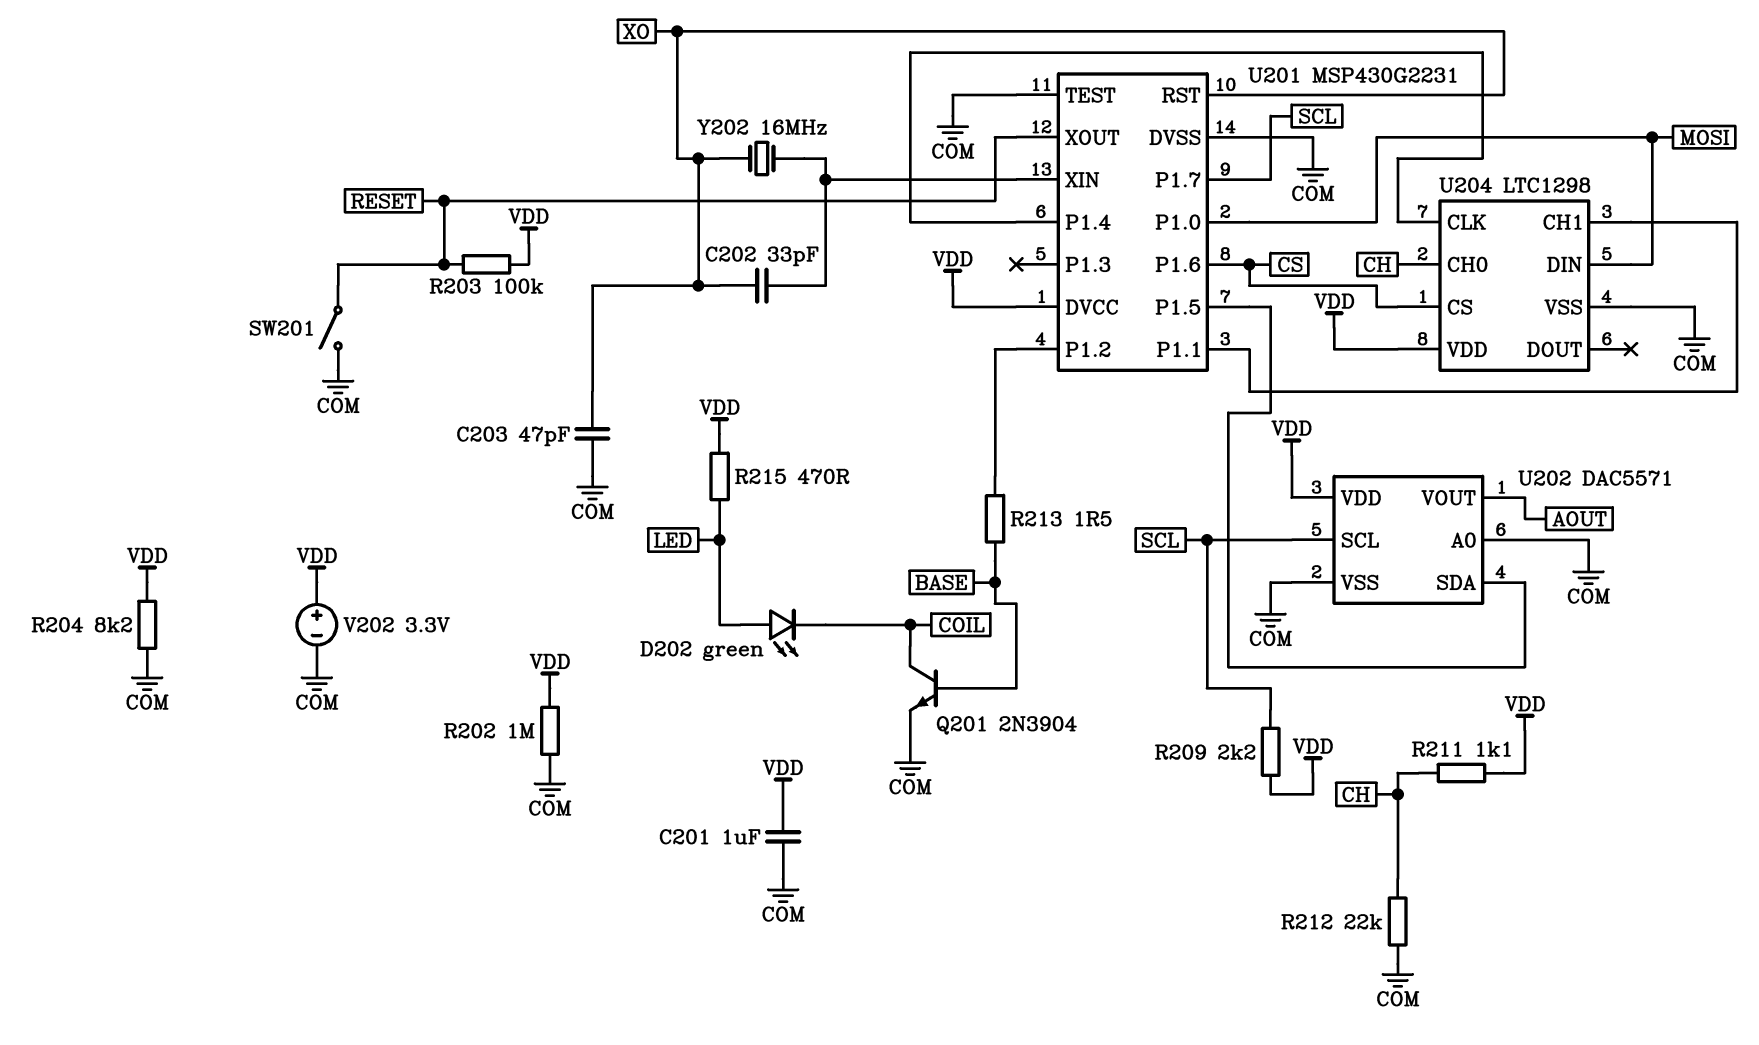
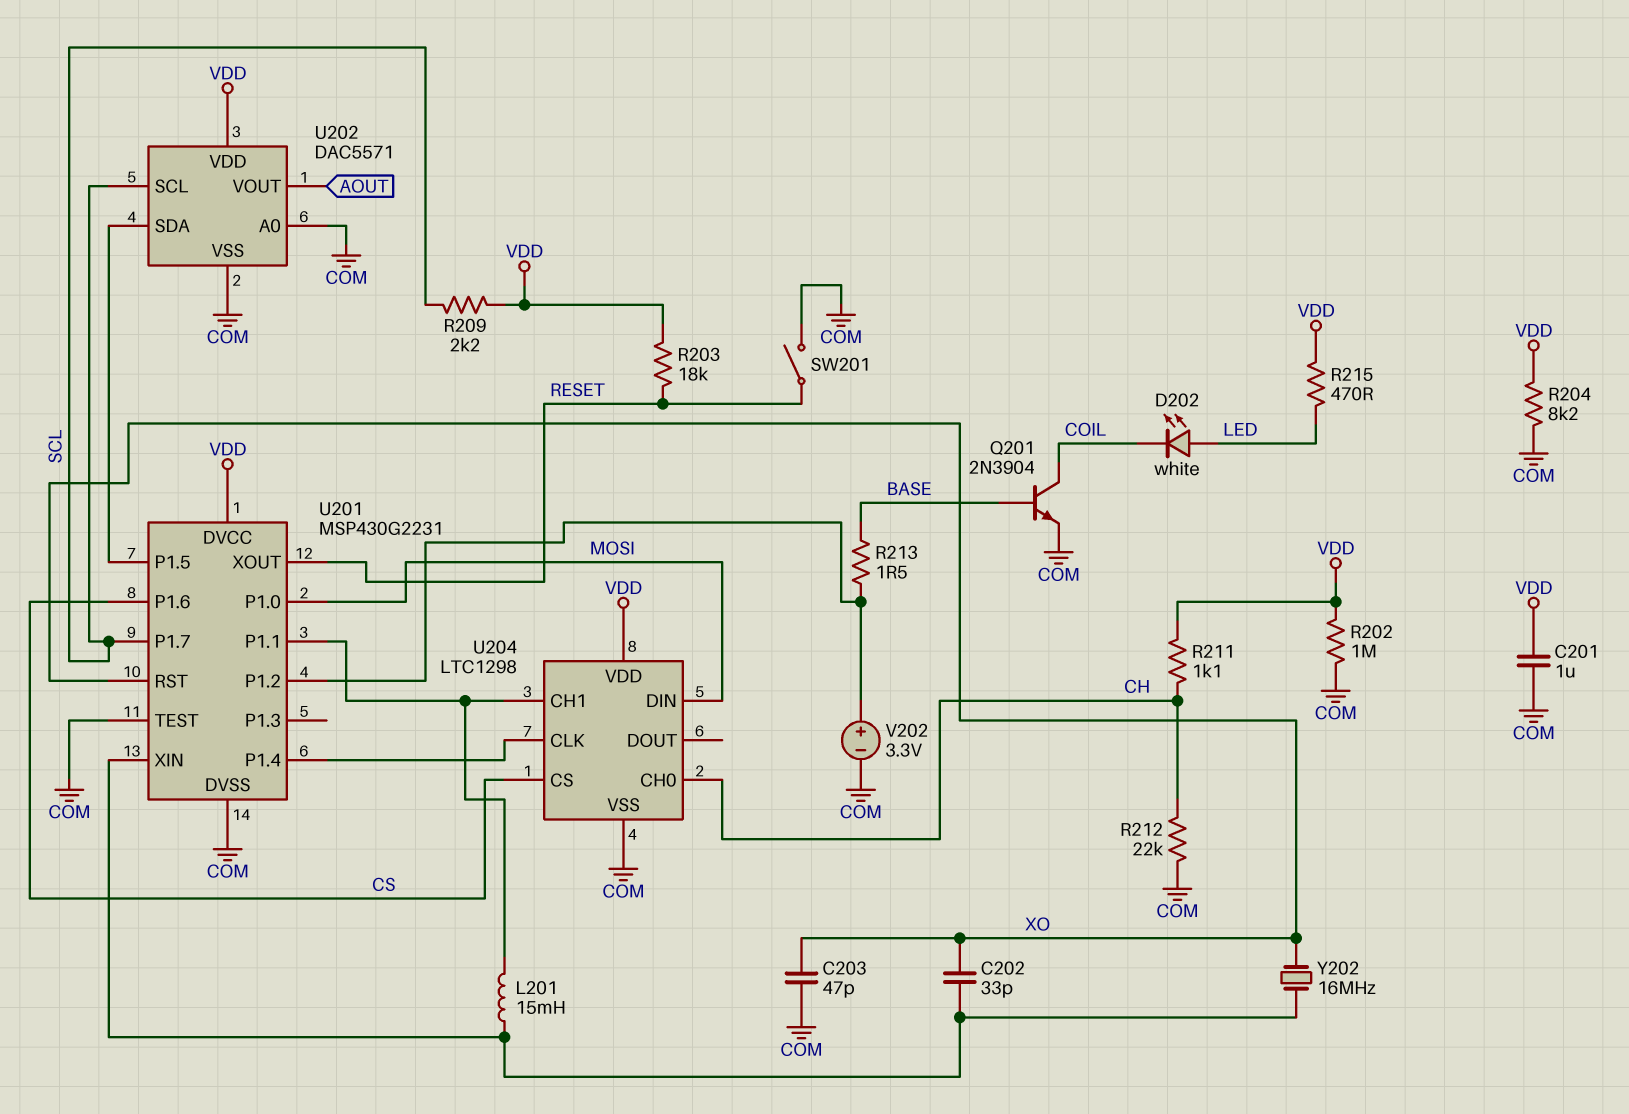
D202: LED green (A LED, K COIL) -> LED white (A LED, K COIL)
L201: none -> 15mH (U201/P1.1, U201/XIN)
R203: 100k (RESET, VDD) -> 18k (RESET, VDD)
V202: 3.3V (plus VDD, minus COM) -> 3.3V (plus U201/P1.2, minus COM)

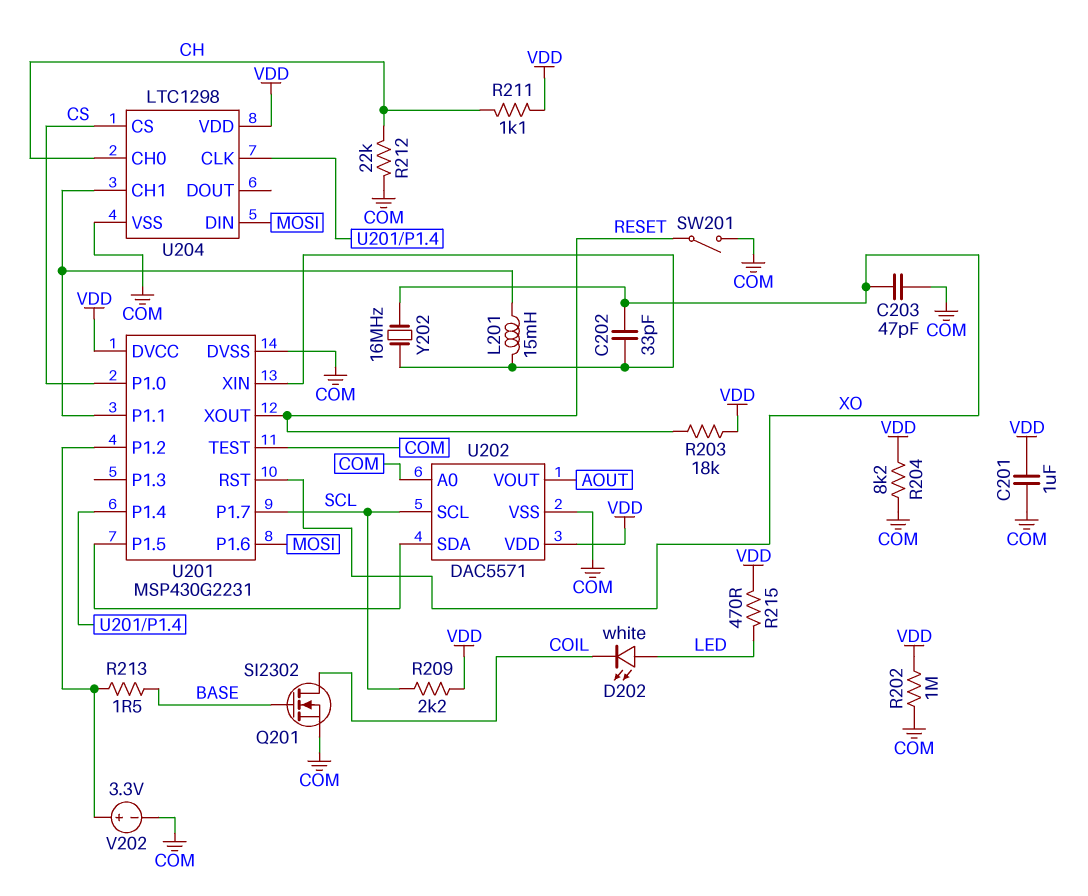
Q201: NPN 2N3904 (B BASE, C COIL, E COM) -> NMOS SI2302 (G BASE, D COIL, S COM)
U201 pin P1.0: MOSI -> CS
U201 pin P1.6: CS -> MOSI

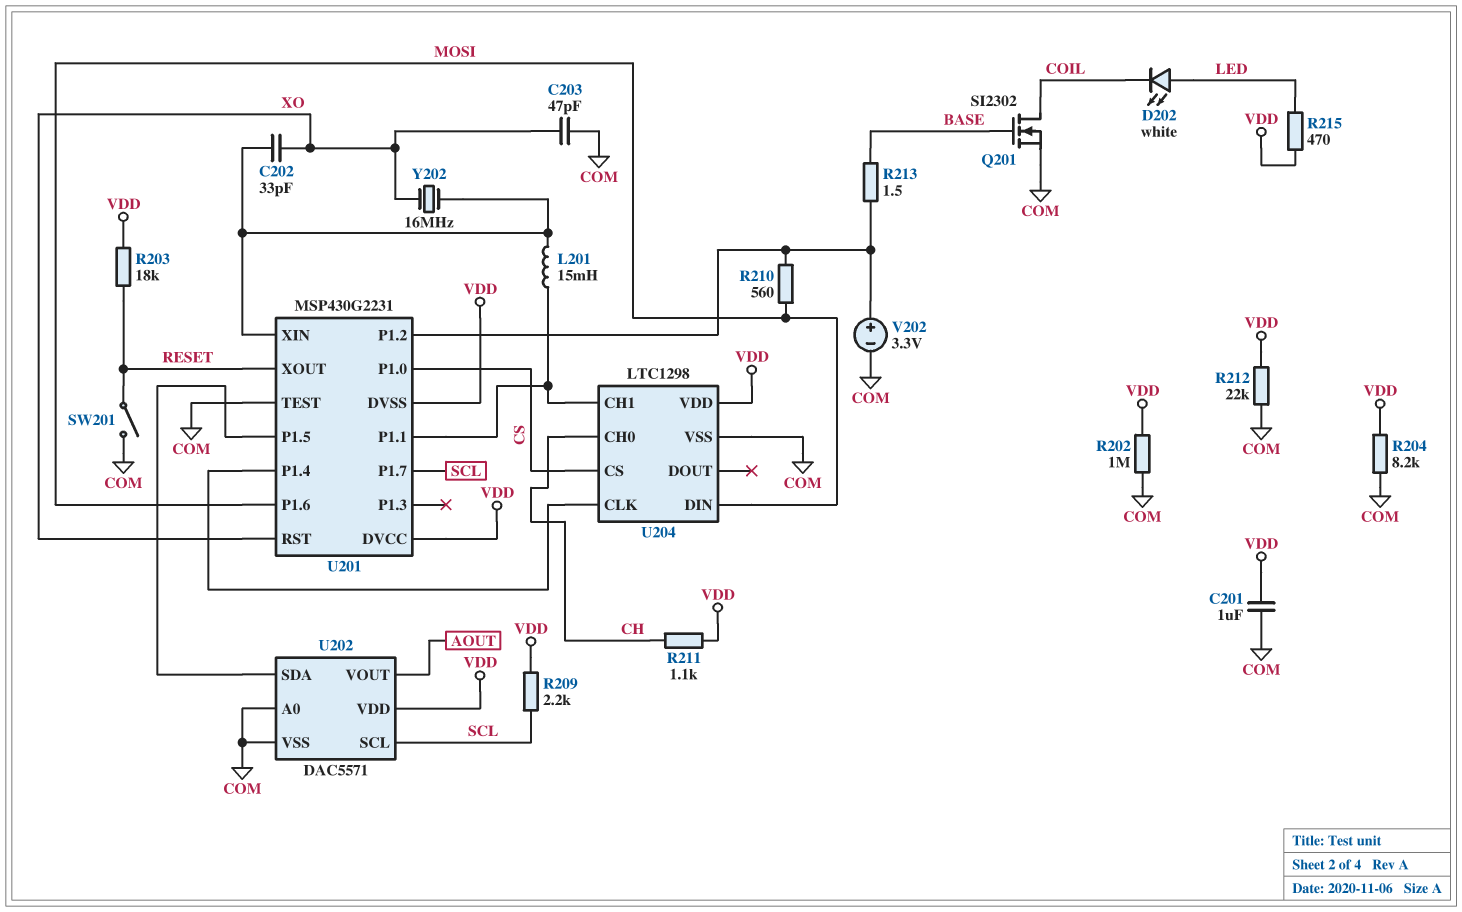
R210: none -> 560 (MOSI, U201/P1.2)
R212: 22k (CH, COM) -> 22k (COM, VDD)
U201 pin DVSS: COM -> VDD

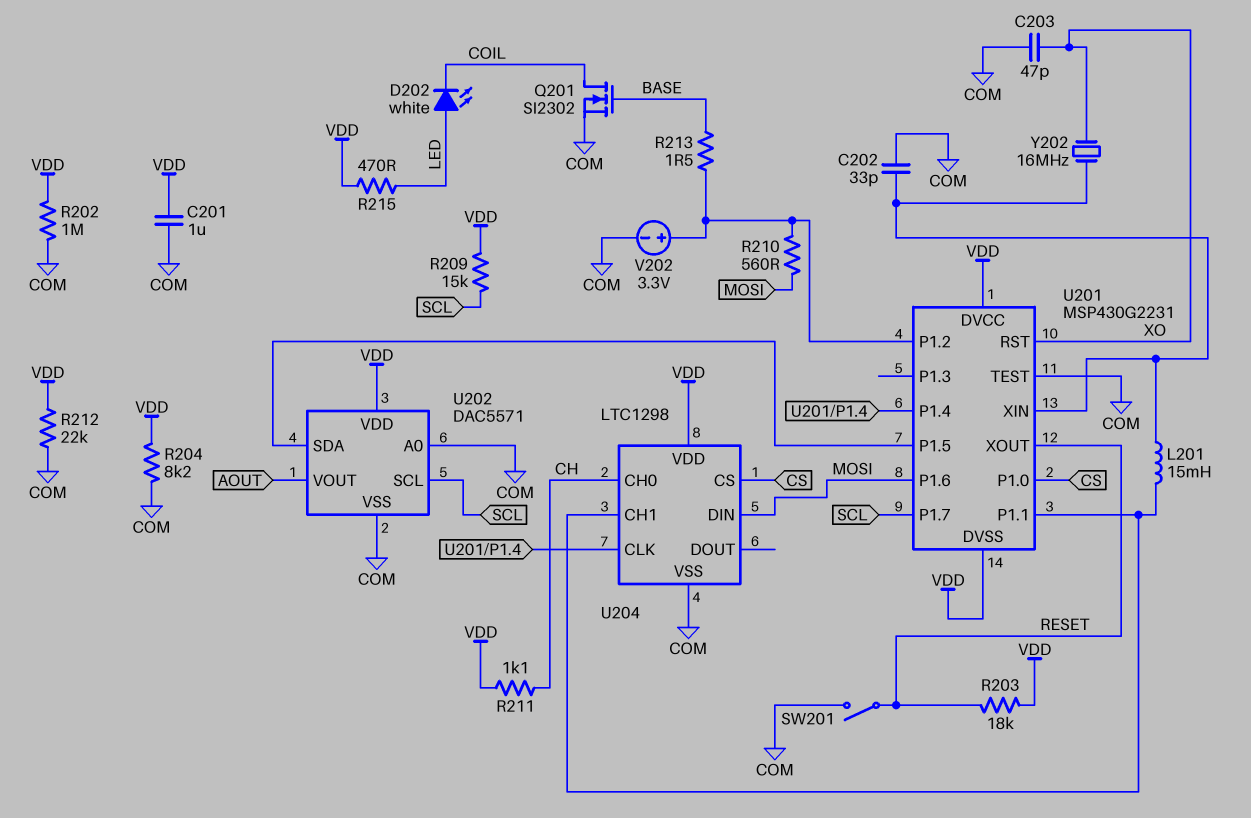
C202: 33pF (U201/XIN, XO) -> 33pF (COM, U201/XIN)
R209: 2.2k (SCL, VDD) -> 15k (SCL, VDD)

